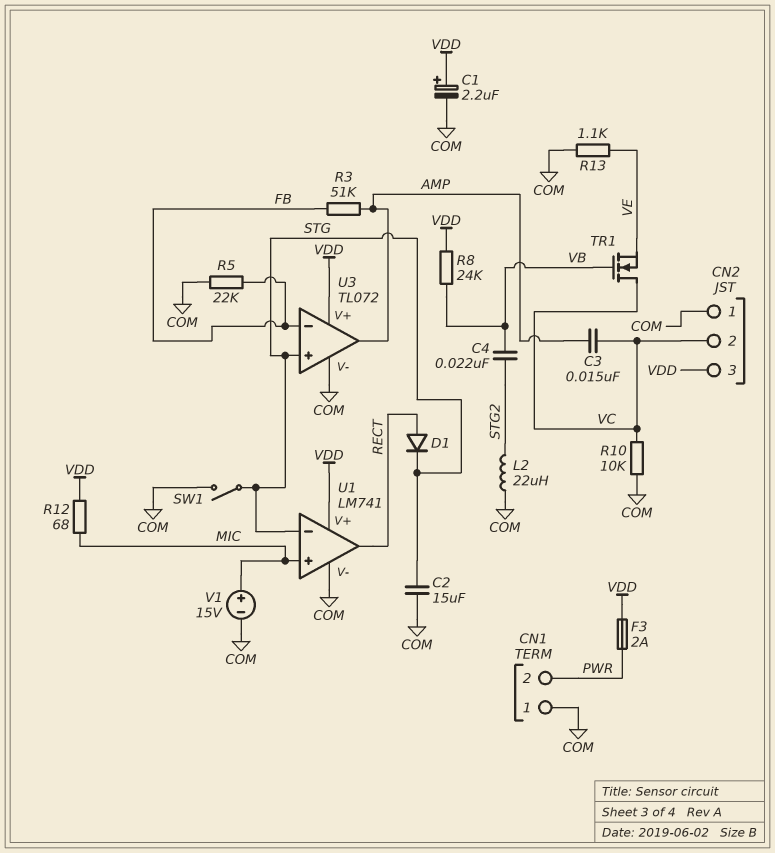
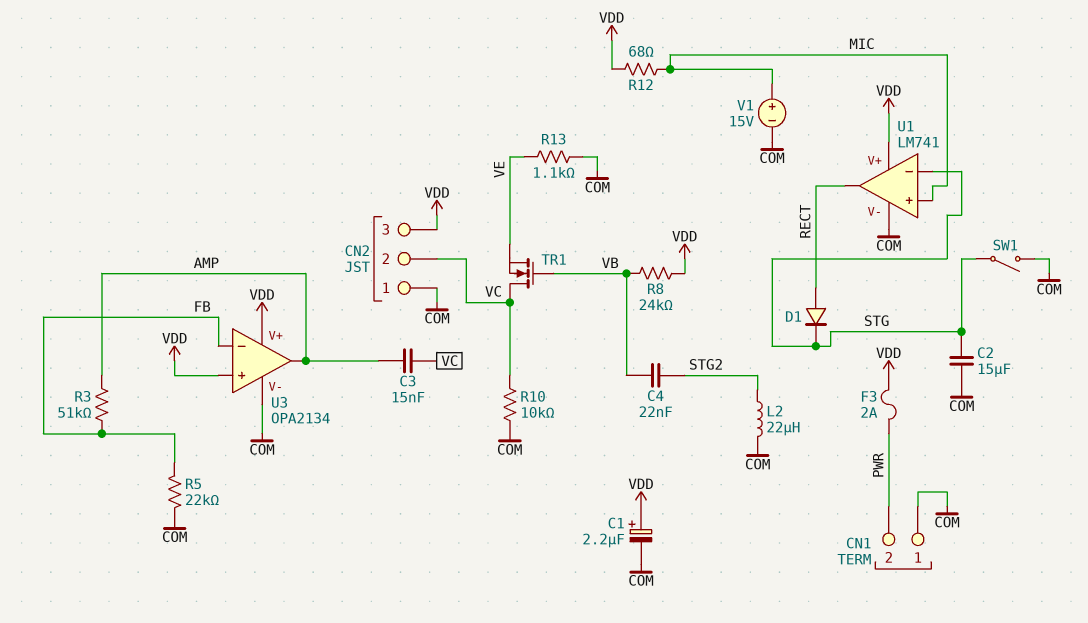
U3: TL072 -> OPA2134
U3 pin in+: STG -> VDD

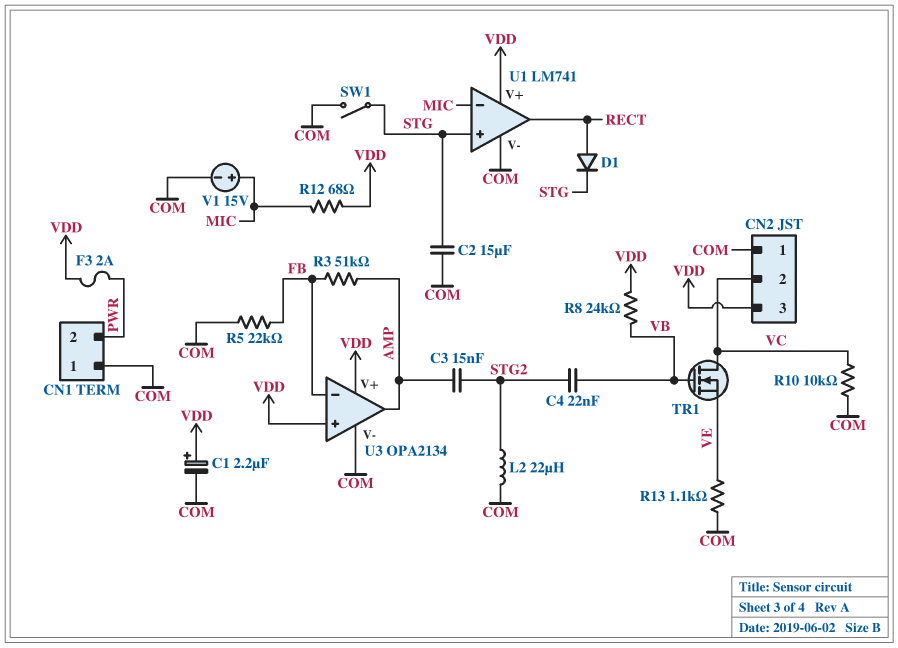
C3: 15nF (AMP, VC) -> 15nF (AMP, STG2)
U1 pin in+: MIC -> STG
U1 pin in-: STG -> MIC

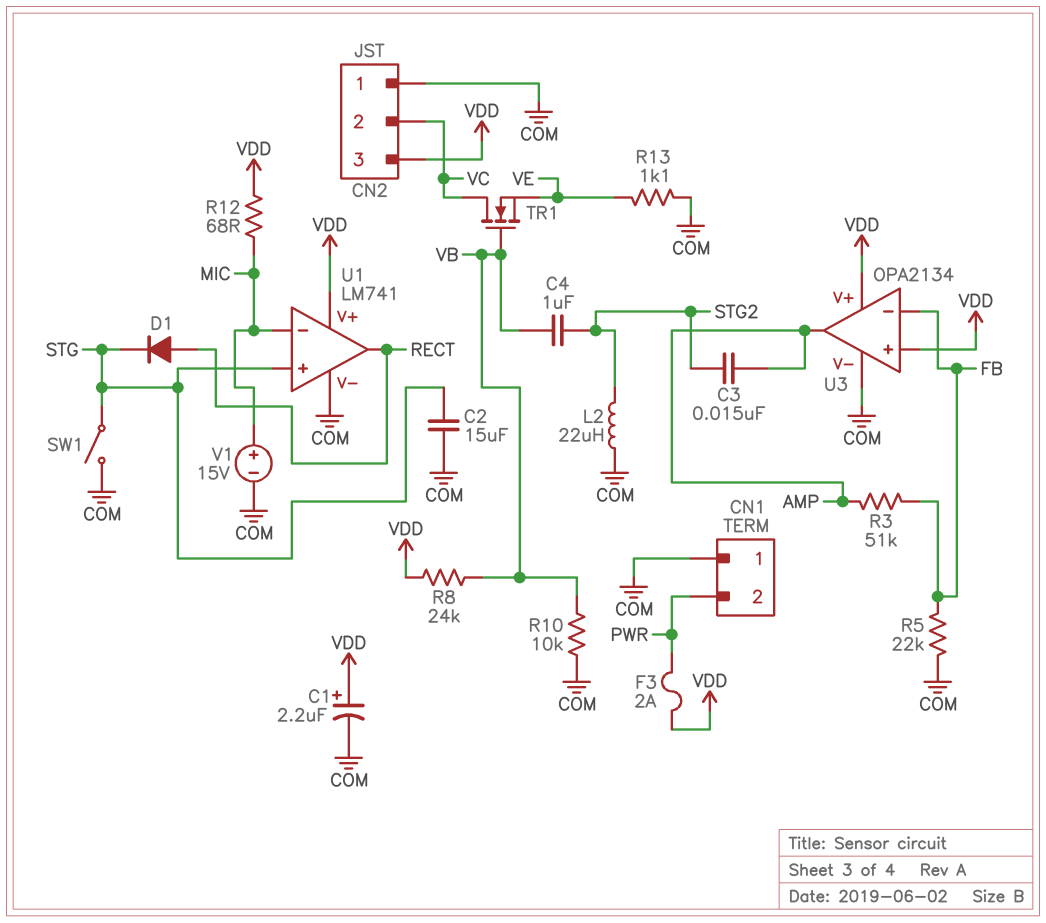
C4: 22nF (STG2, VB) -> 1uF (STG2, VB)
R10: 10k (COM, VC) -> 10k (COM, VB)

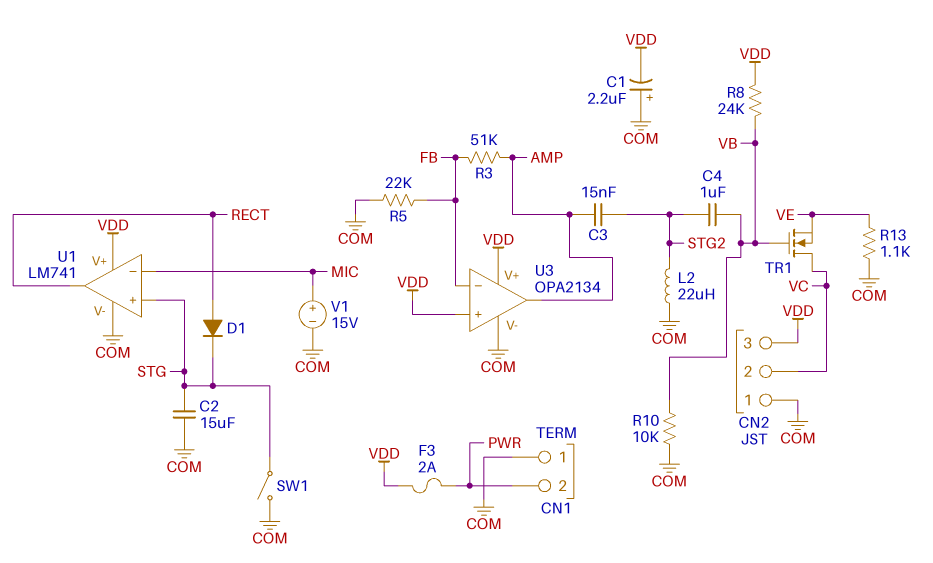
C1: 2.2uF (plus VDD, minus COM) -> 2.2uF (plus COM, minus VDD)
R12: 68 (MIC, VDD) -> none

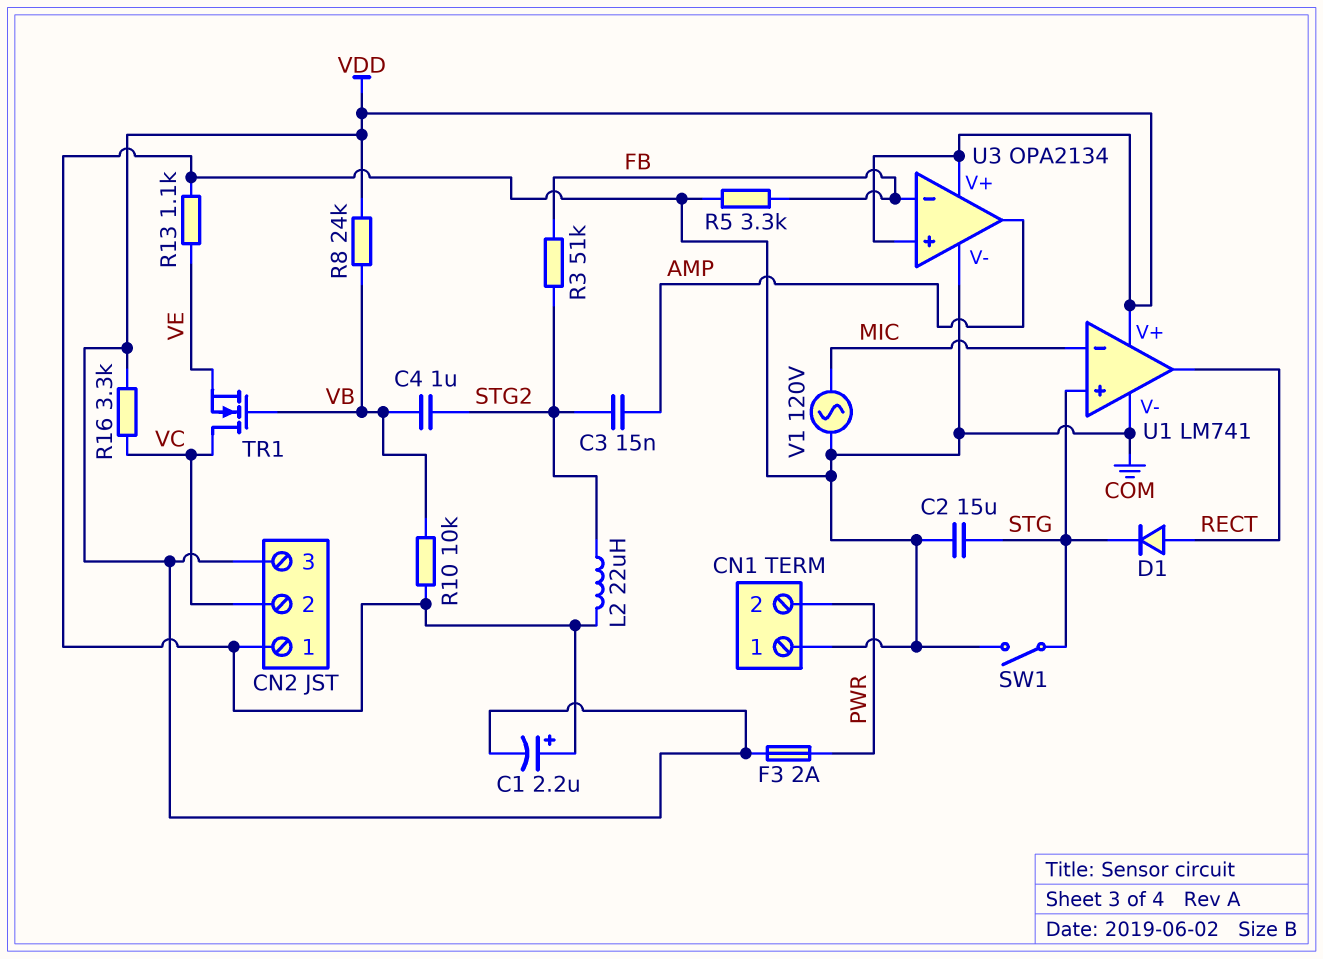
R3: 51k (AMP, FB) -> 51k (FB, STG2)
R5: 22k (COM, FB) -> 3.3k (COM, FB)
R16: none -> 3.3k (VC, VDD)
V1: 15V (plus MIC, minus COM) -> AC 120V (COM, MIC)

